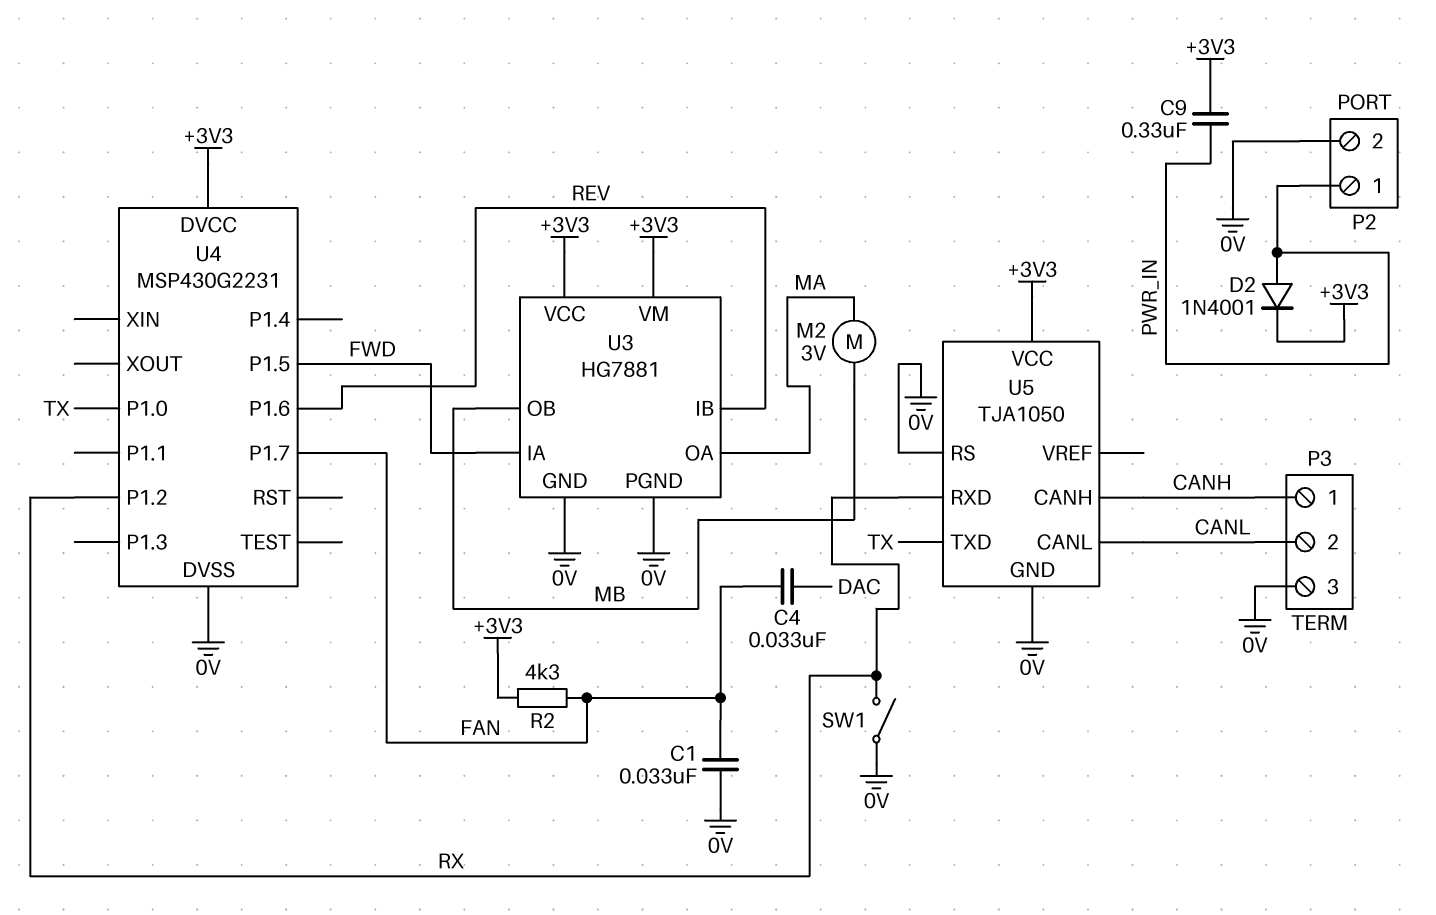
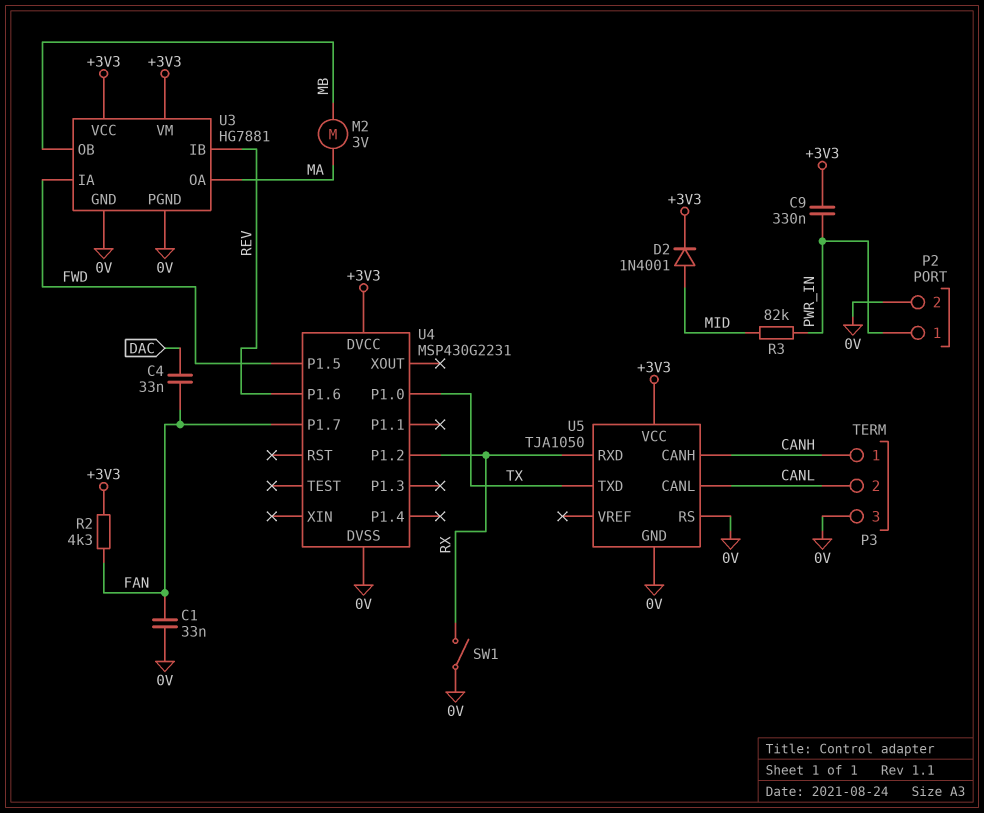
D2: diode 1N4001 (A PWR_IN, K +3V3) -> diode 1N4001 (A MID, K +3V3)
R3: none -> 82k (MID, PWR_IN)

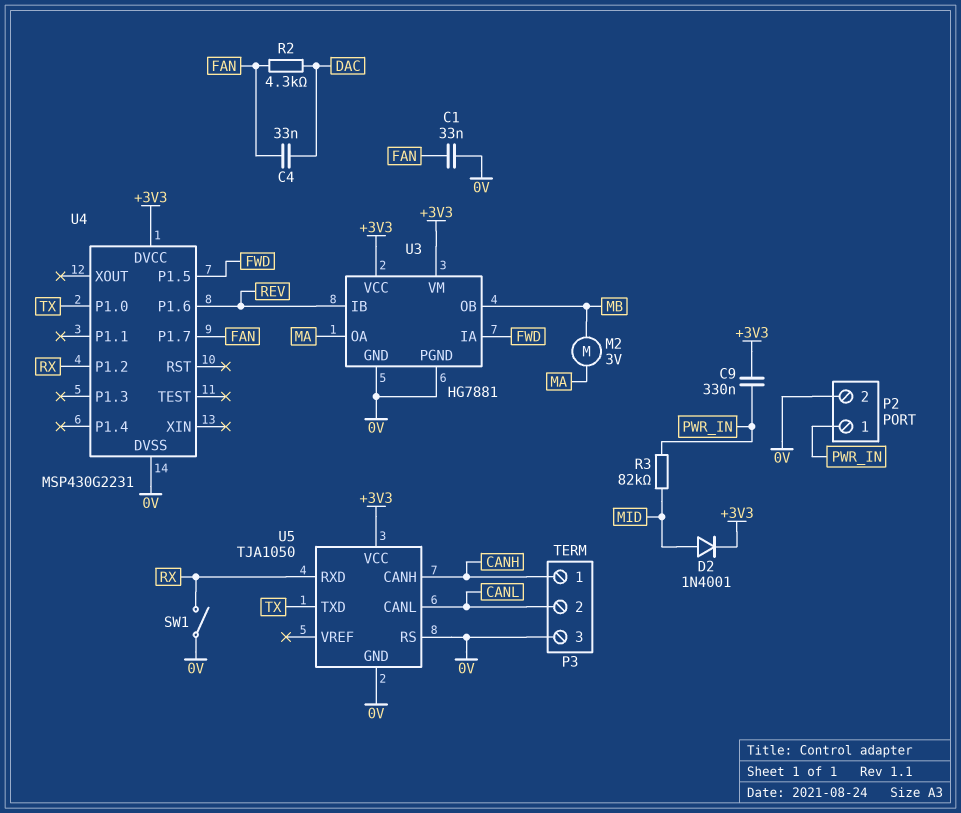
R2: 4.3k (+3V3, FAN) -> 4.3k (DAC, FAN)

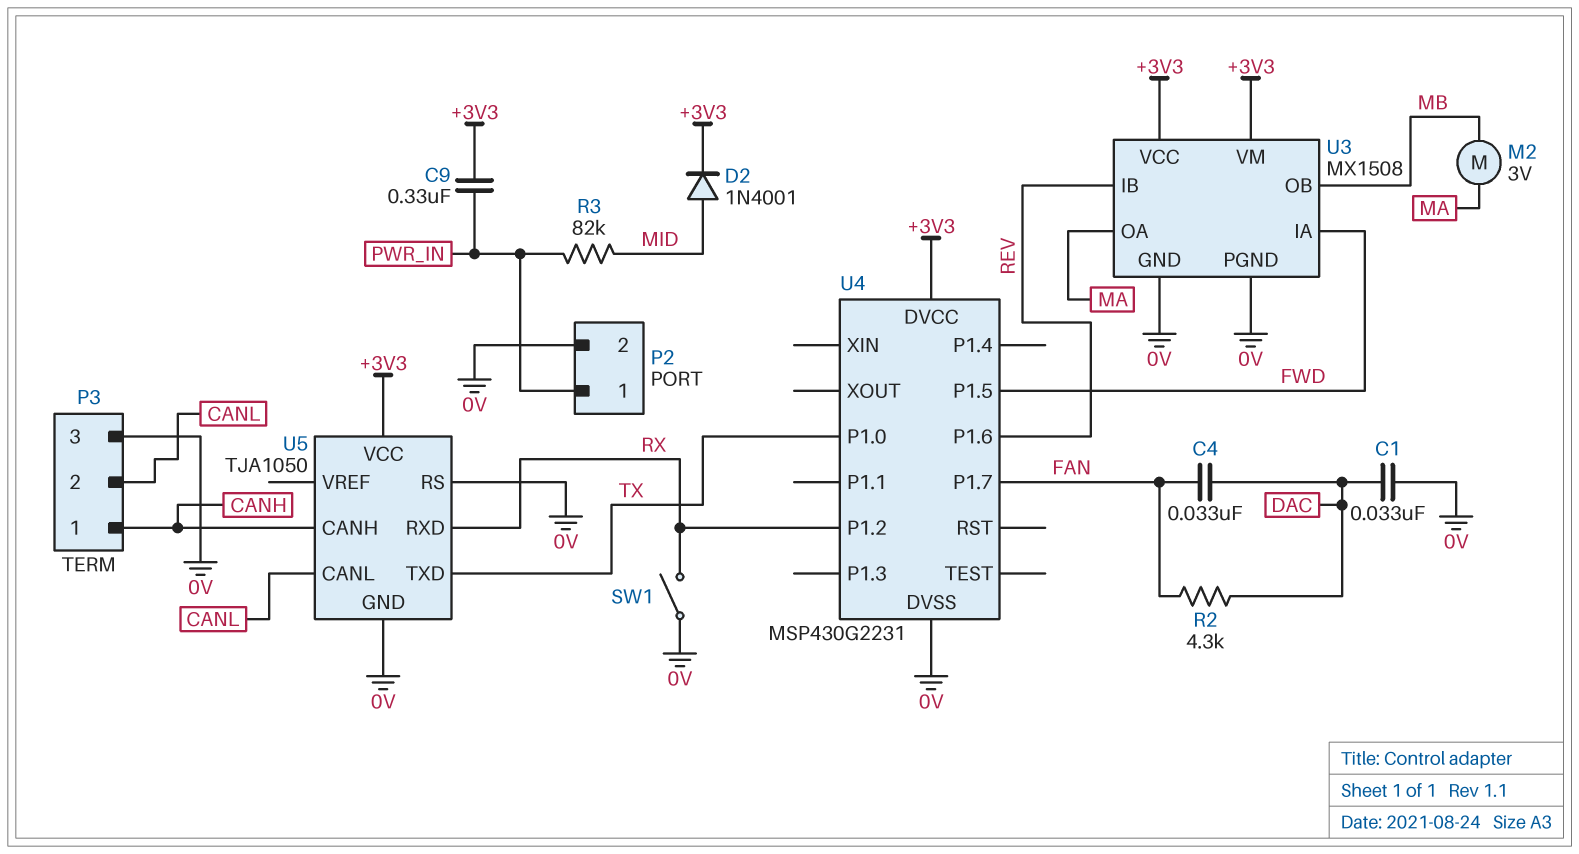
C1: 33nF (0V, FAN) -> 33nF (0V, DAC)
U3: HG7881 -> MX1508

